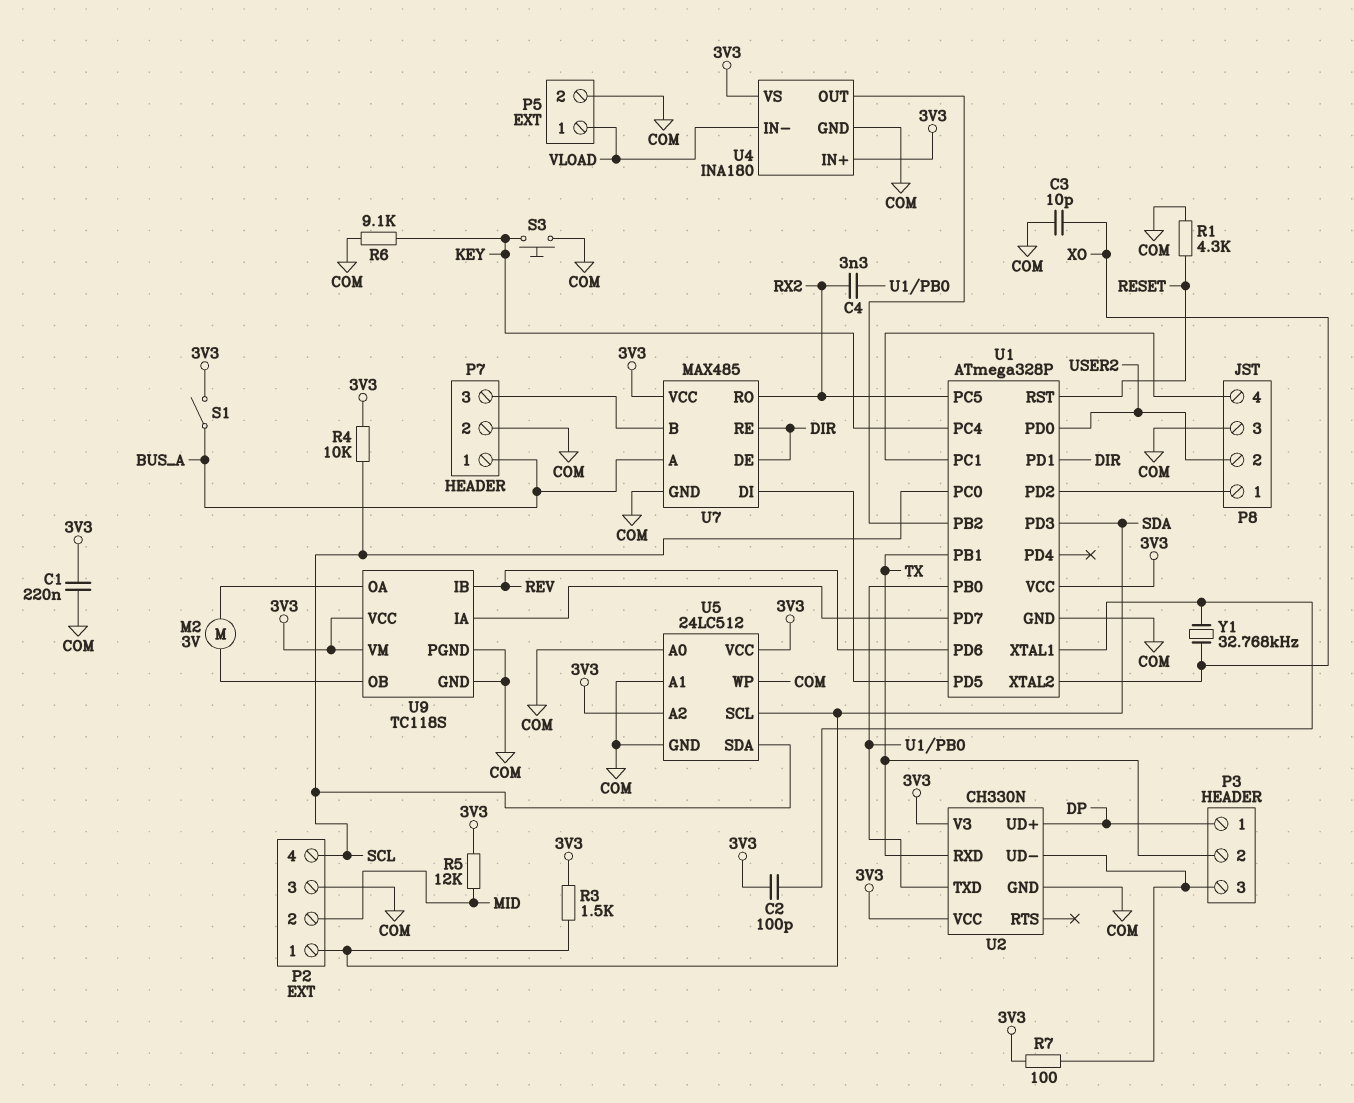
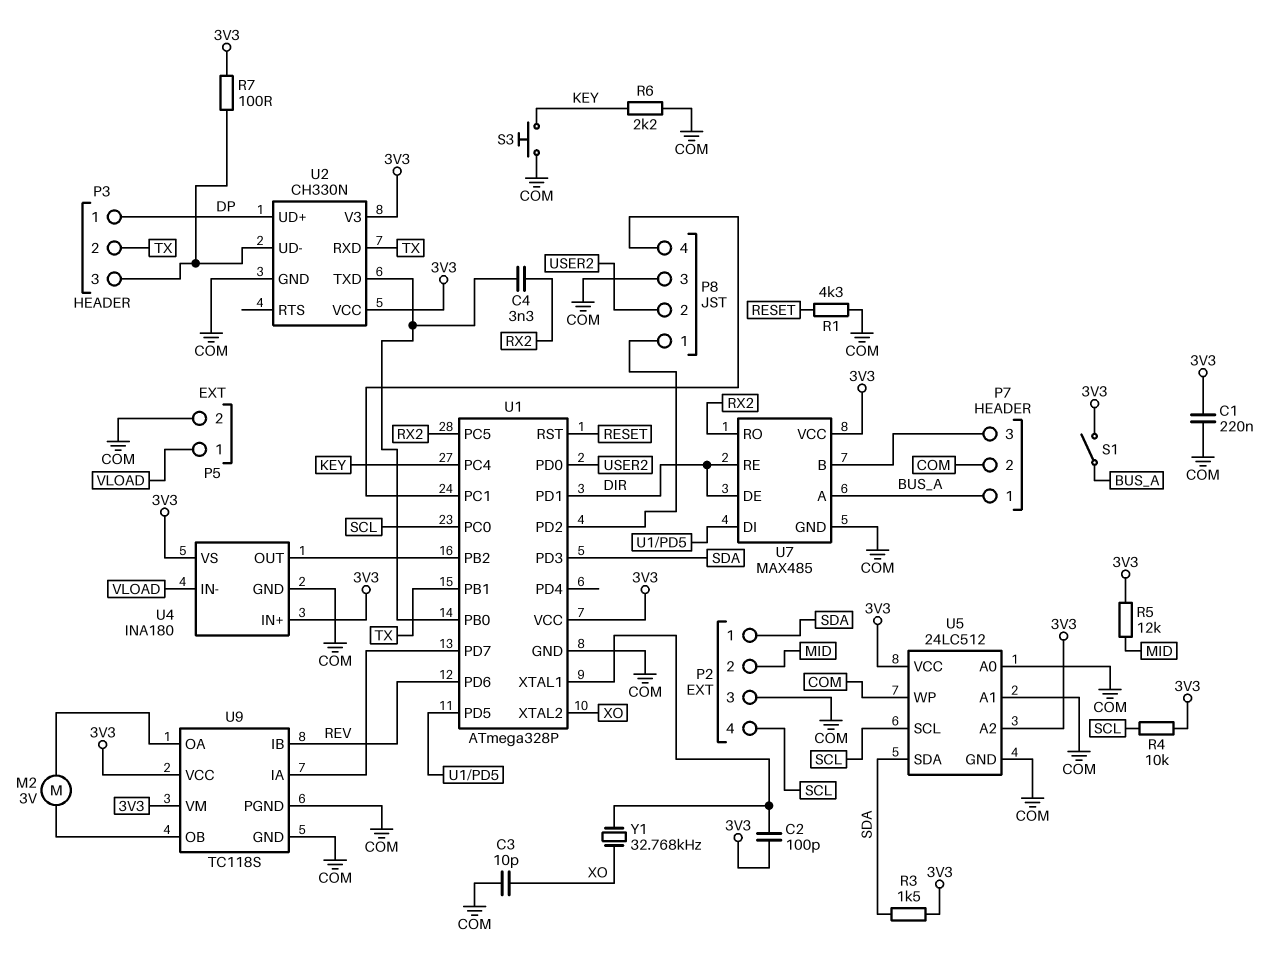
R6: 9.1k (COM, KEY) -> 2.2k (COM, KEY)
U5 pin SCL: SDA -> SCL
U5 pin SDA: SCL -> SDA

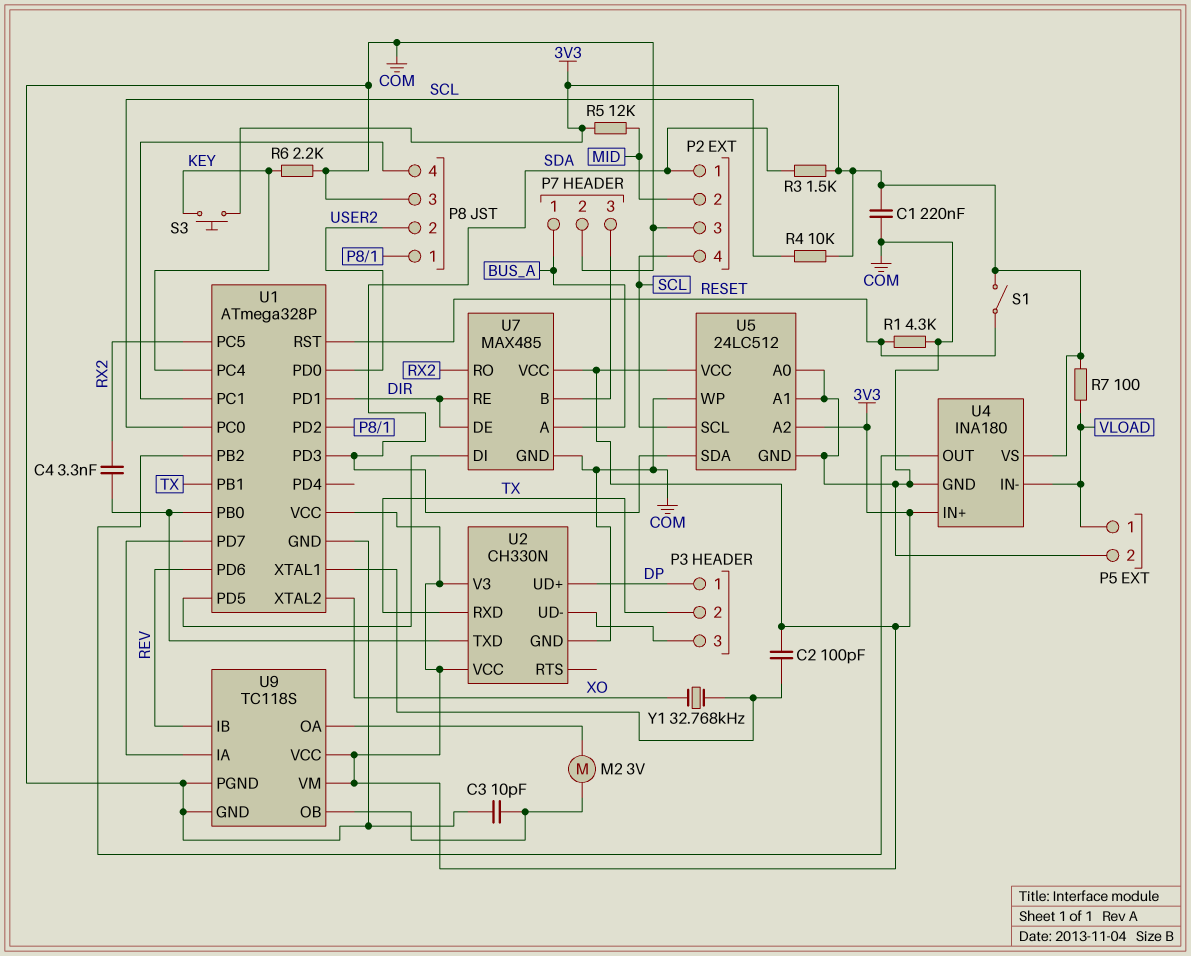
C3: 10pF (COM, XO) -> 10pF (COM, U9/OB)
R7: 100 (3V3, P3/3) -> 100 (3V3, VLOAD)
S1: switch (3V3, BUS_A) -> switch (3V3, RESET)
S3: button (COM, KEY) -> button (3V3, KEY)

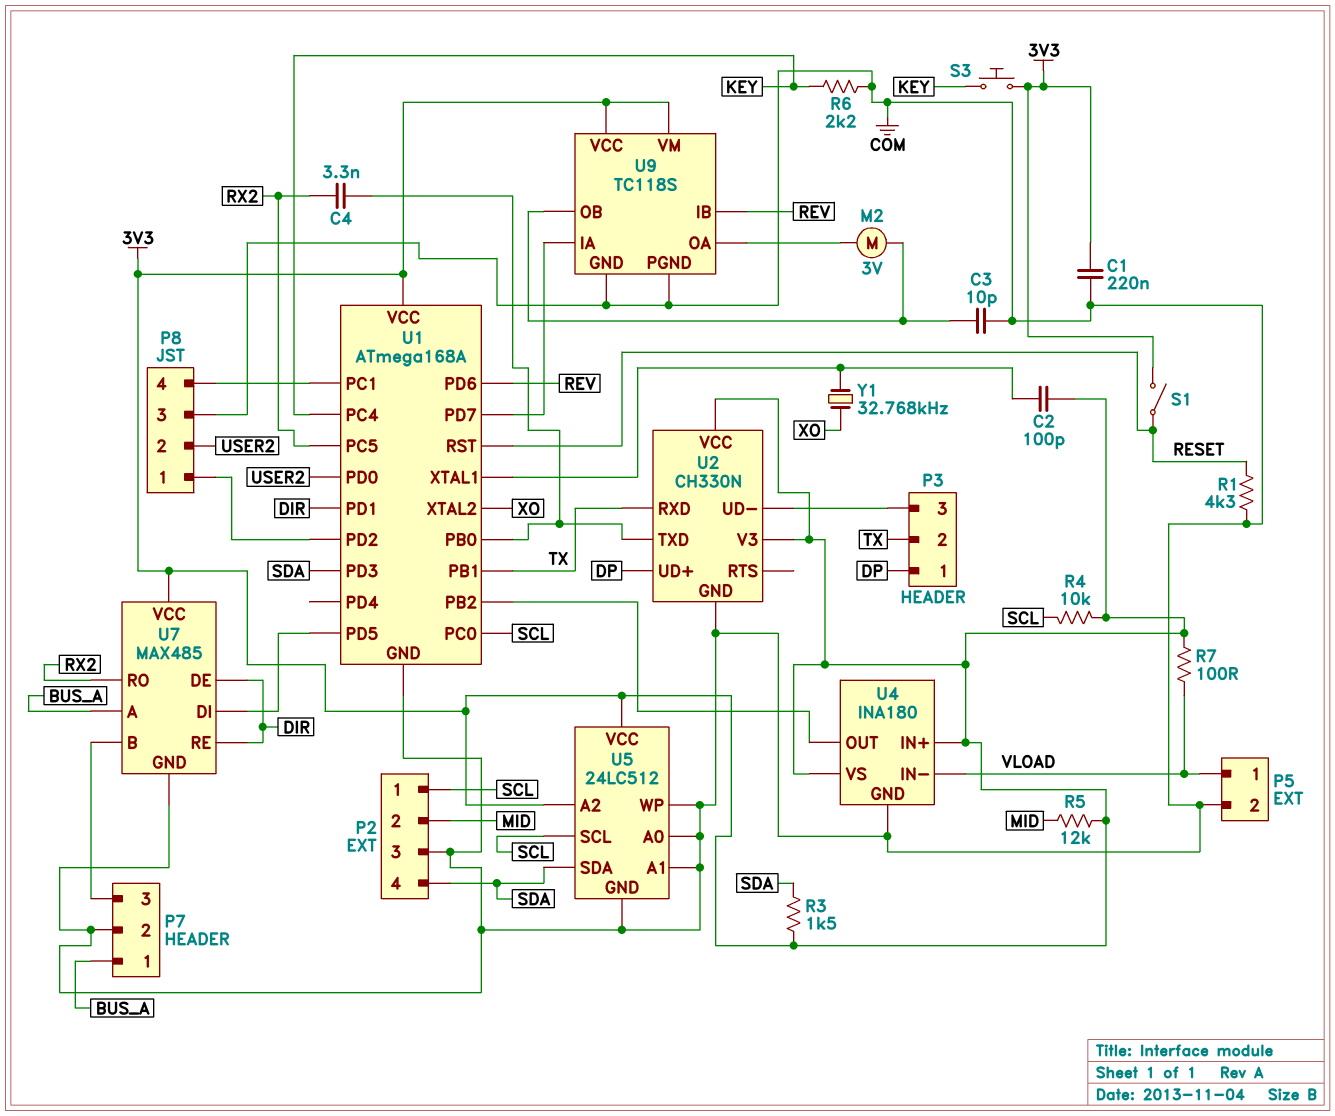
P2 pin 1: SDA -> SCL
P2 pin 4: SCL -> SDA
U1: ATmega328P -> ATmega168A

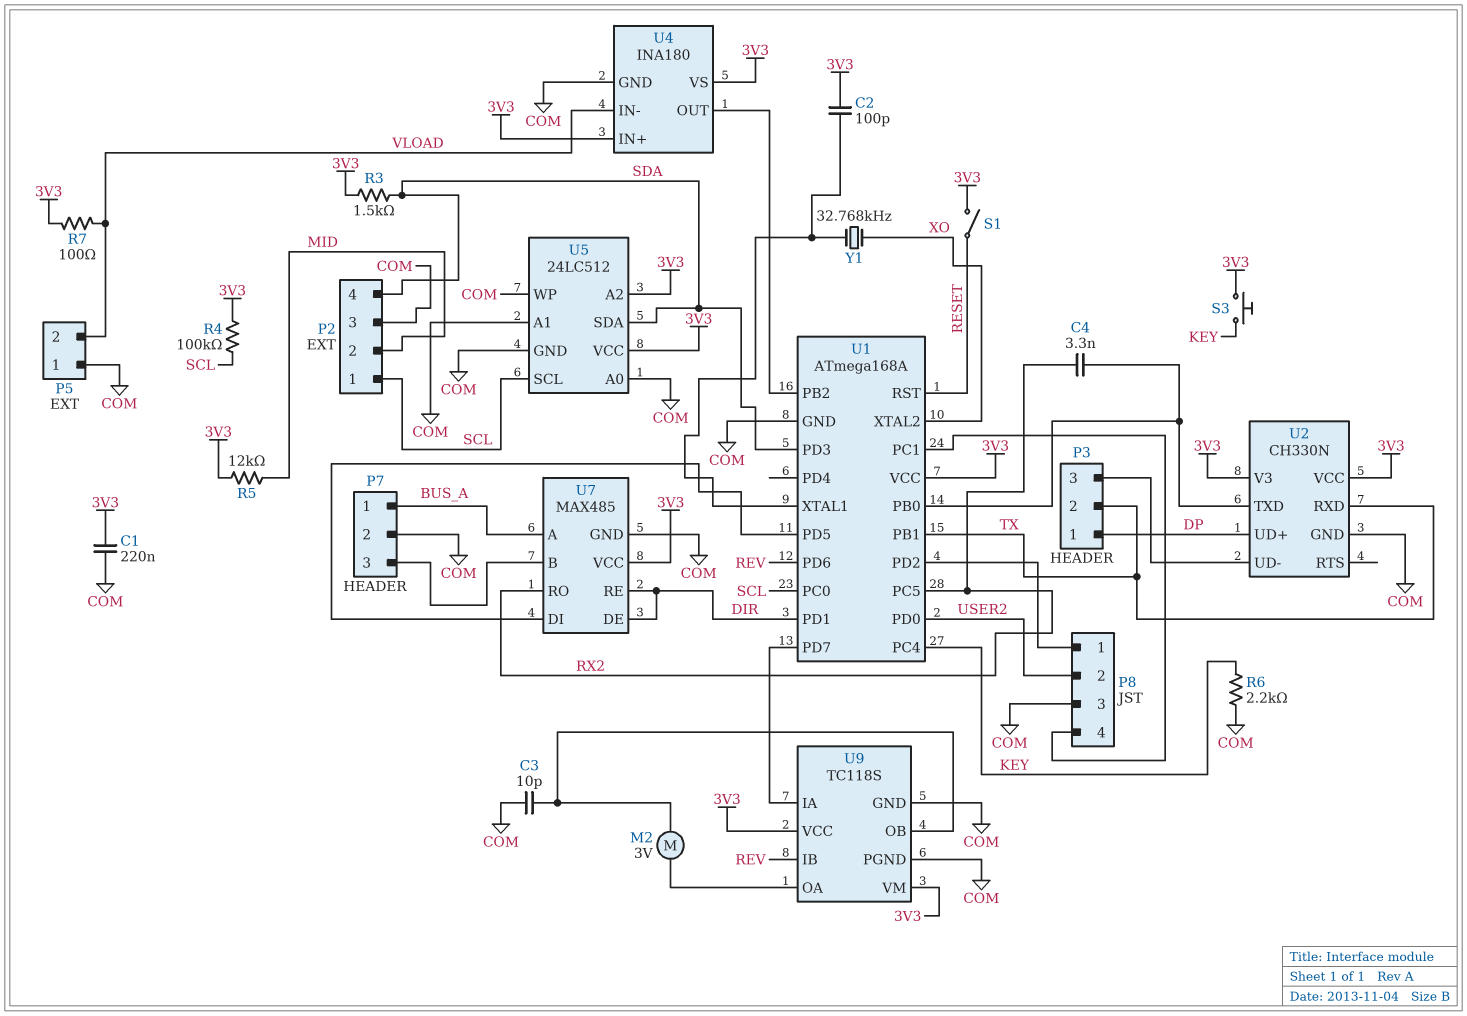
P5 pin 1: VLOAD -> COM
P5 pin 2: COM -> VLOAD
R1: 4.3k (COM, RESET) -> none
R4: 10k (3V3, SCL) -> 100k (3V3, SCL)

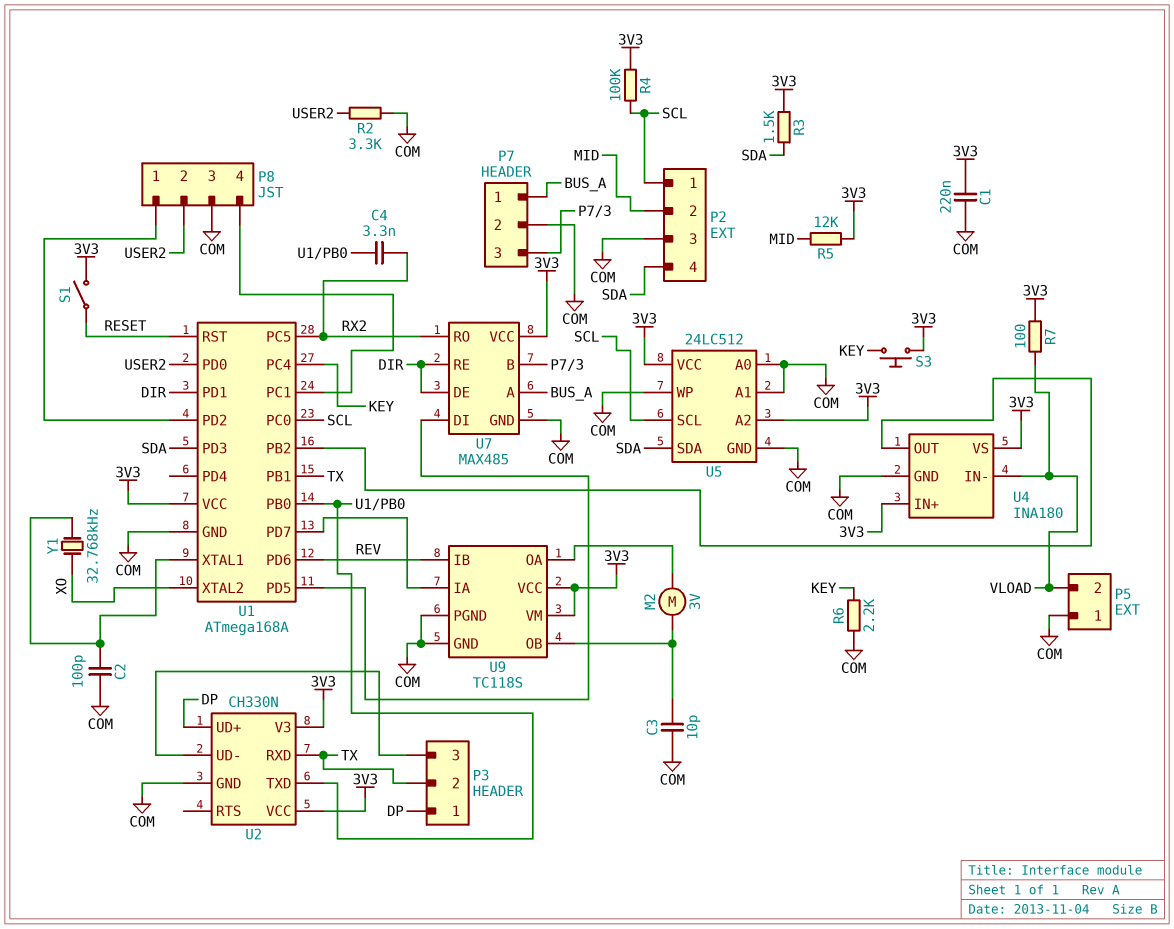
C2: 100pF (3V3, U1/XTAL1) -> 100pF (COM, U1/XTAL1)
R2: none -> 3.3k (COM, USER2)

